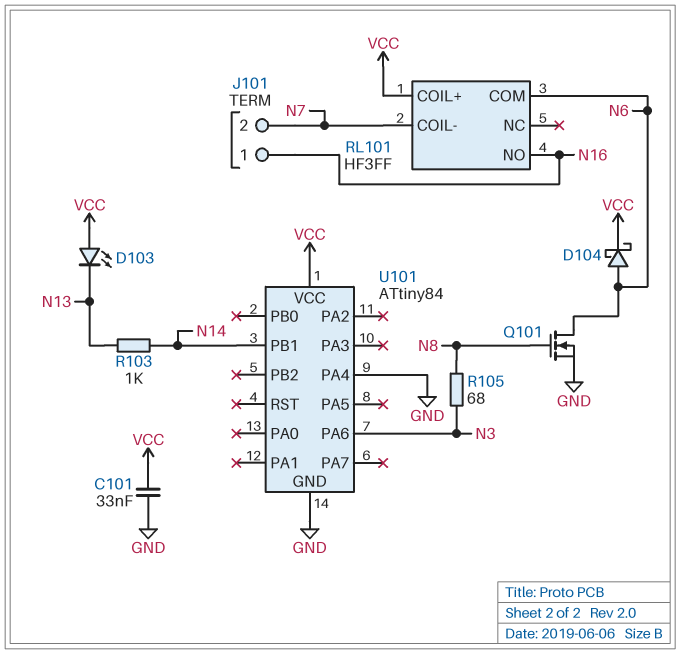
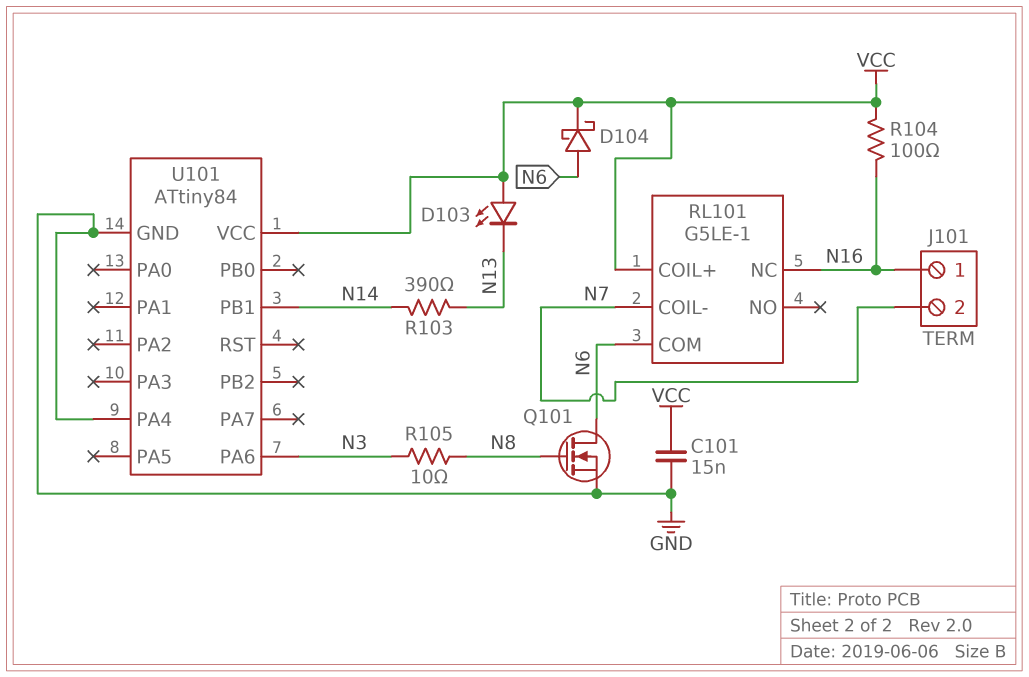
C101: 33nF (GND, VCC) -> 15nF (GND, VCC)
R103: 1k (N13, N14) -> 390 (N13, N14)
R104: none -> 100 (N16, VCC)
R105: 68 (N3, N8) -> 10 (N3, N8)
RL101: HF3FF -> G5LE-1
RL101 pin NC: none -> N16
RL101 pin NO: N16 -> none

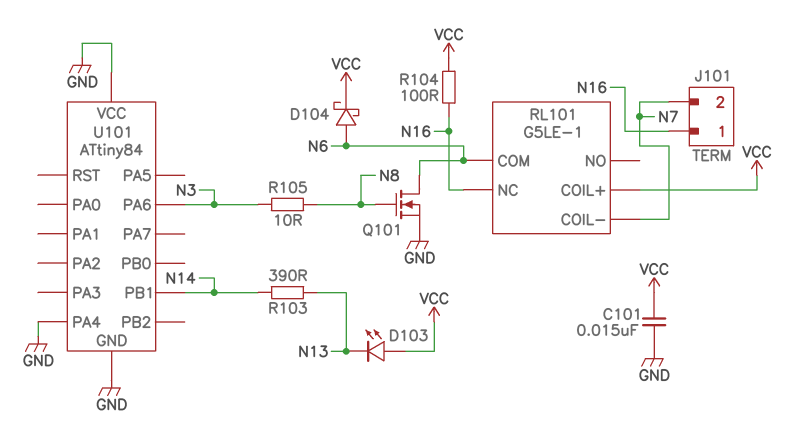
U101 pin VCC: VCC -> GND

